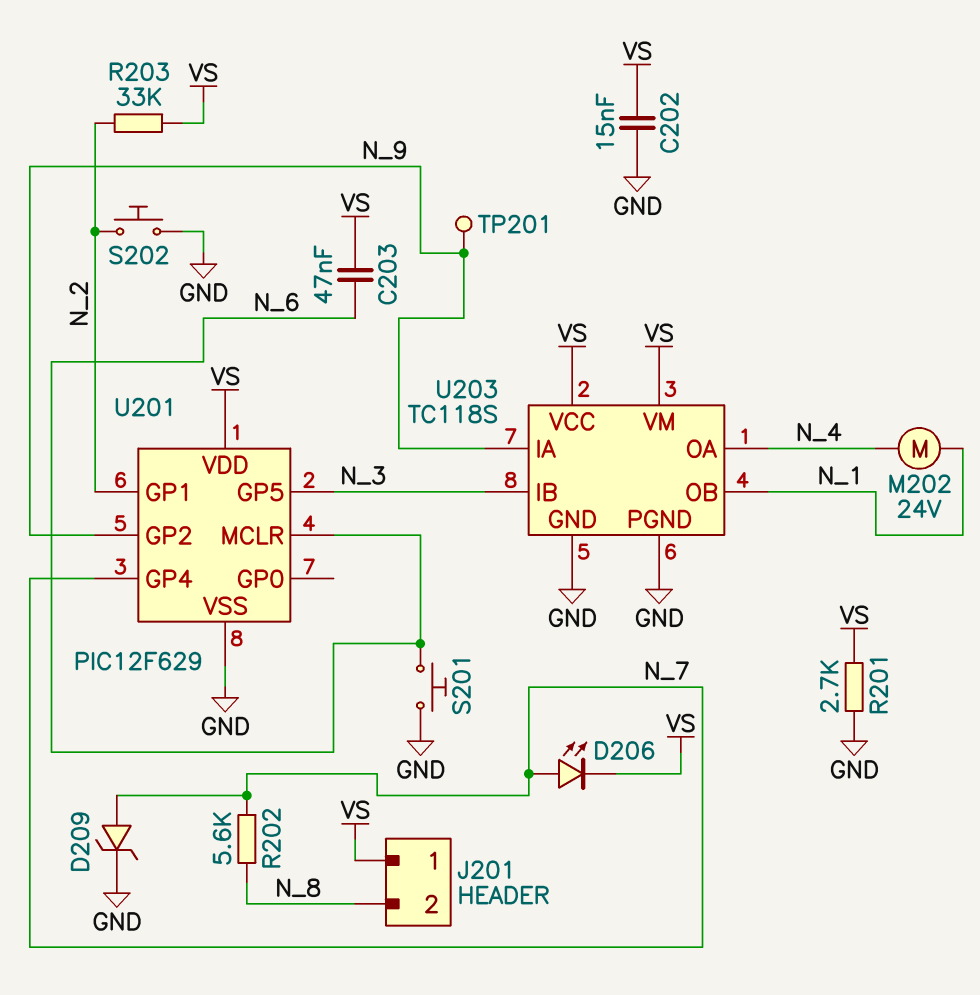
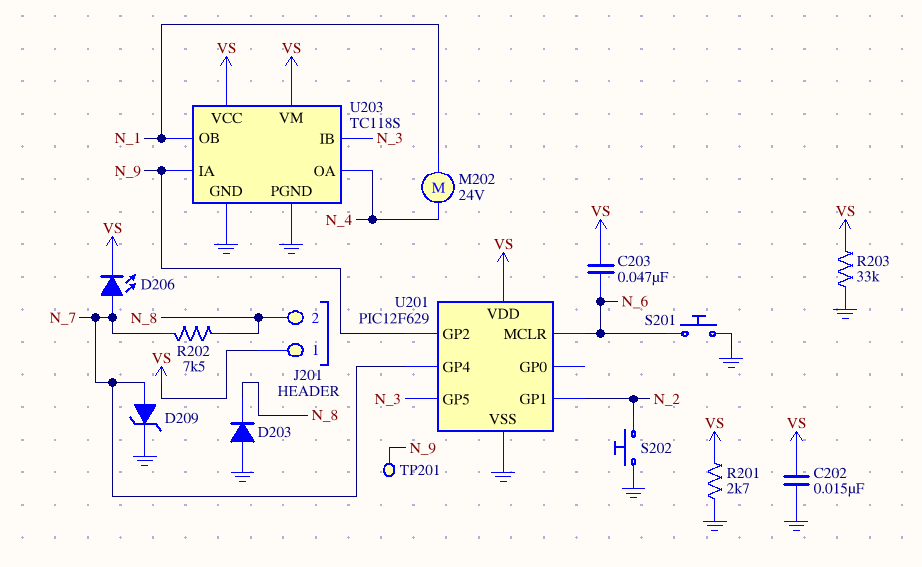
D203: none -> diode (A GND, K N_8)
R202: 5.6k (N_7, N_8) -> 7.5k (N_7, N_8)
R203: 33k (N_2, VS) -> 33k (GND, VS)

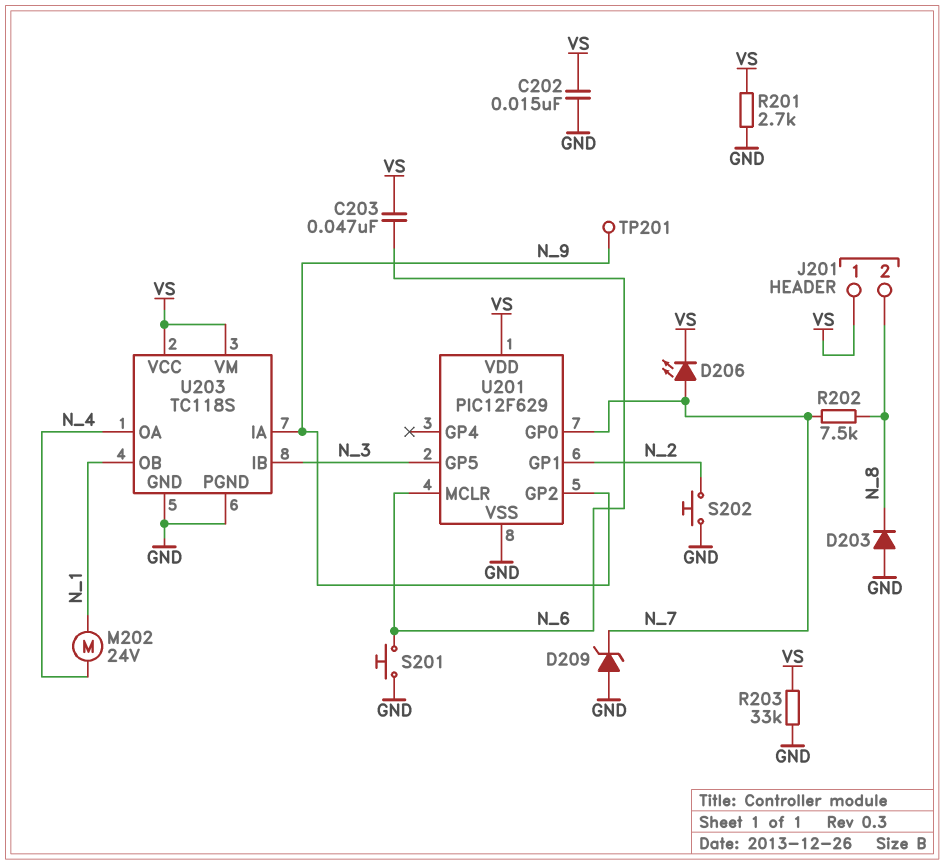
D209: zener (A N_7, K GND) -> zener (A GND, K N_7)
U201 pin GP0: none -> N_7
U201 pin GP4: N_7 -> none

